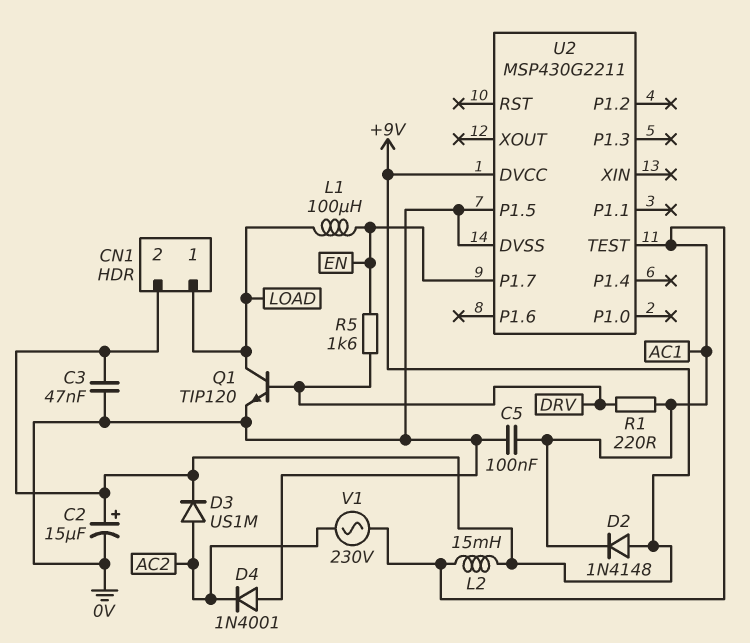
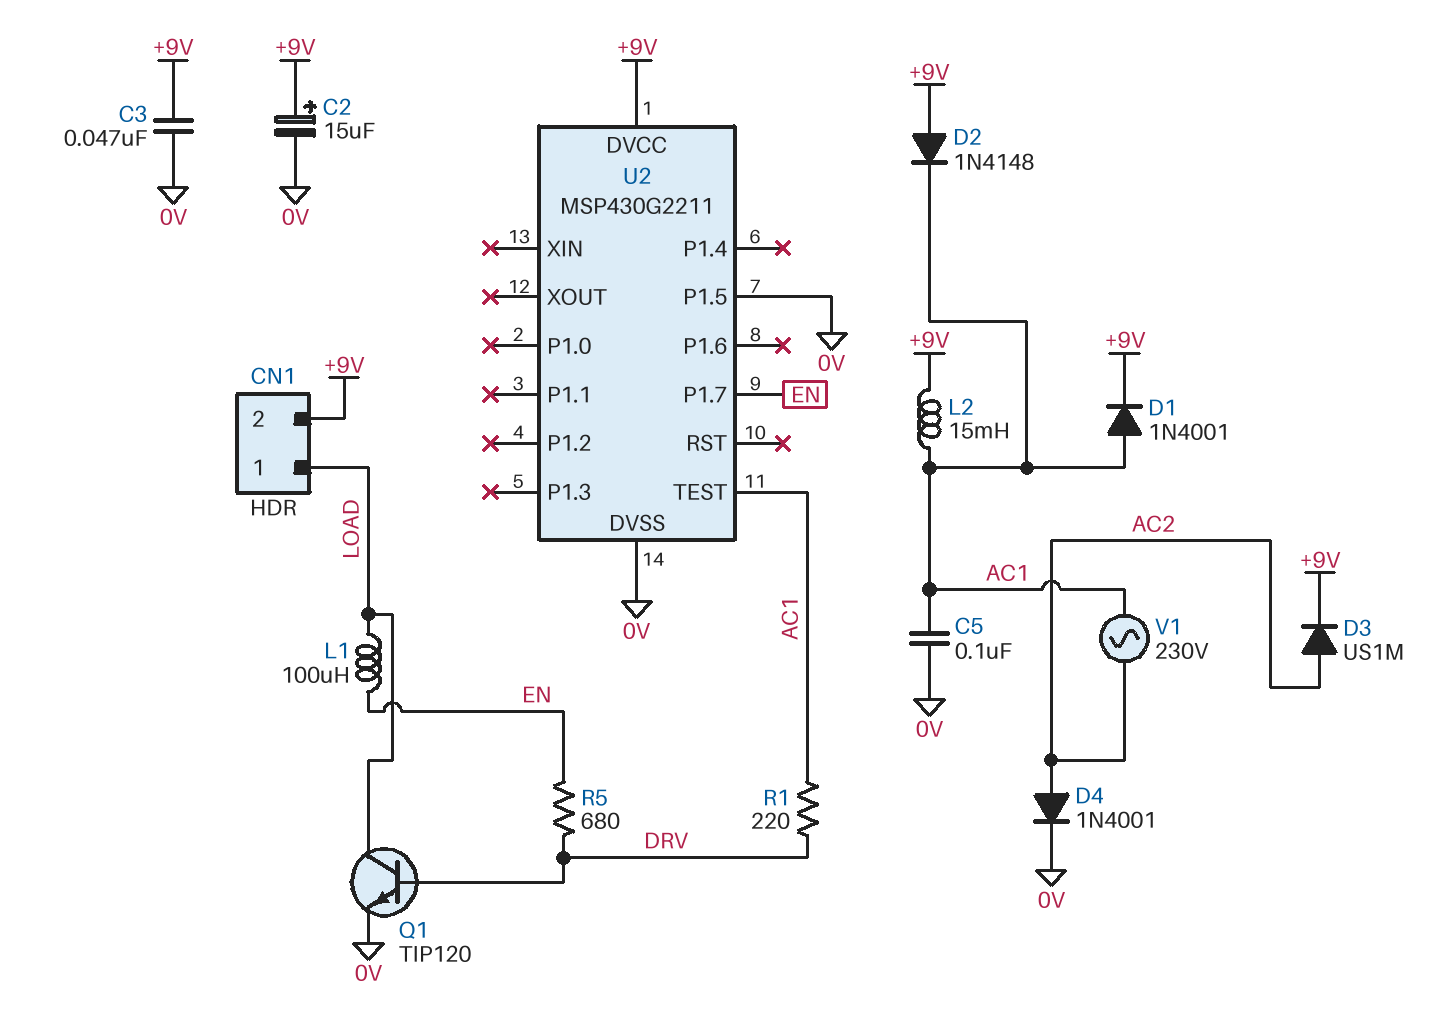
D1: none -> diode 1N4001 (A AC1, K +9V)
D4: diode 1N4001 (A 0V, K AC2) -> diode 1N4001 (A AC2, K 0V)
R5: 1.6k (DRV, EN) -> 680 (DRV, EN)

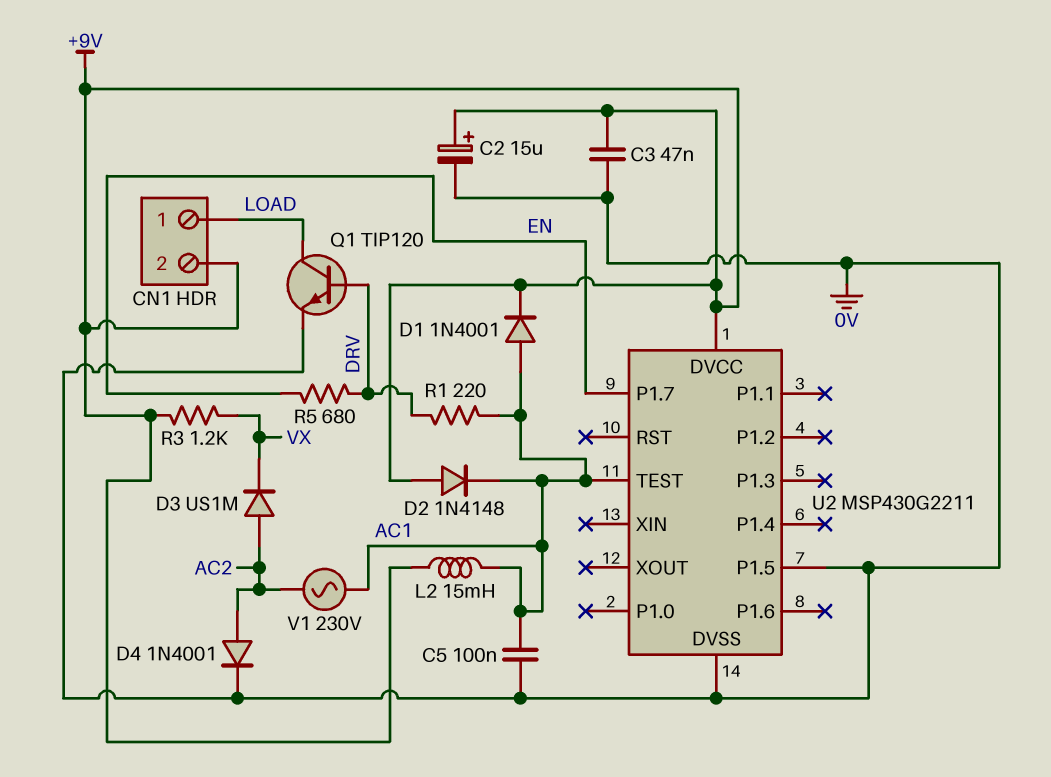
D3: diode US1M (A AC2, K +9V) -> diode US1M (A AC2, K VX)
L1: 100uH (EN, LOAD) -> none
R3: none -> 1.2k (+9V, VX)

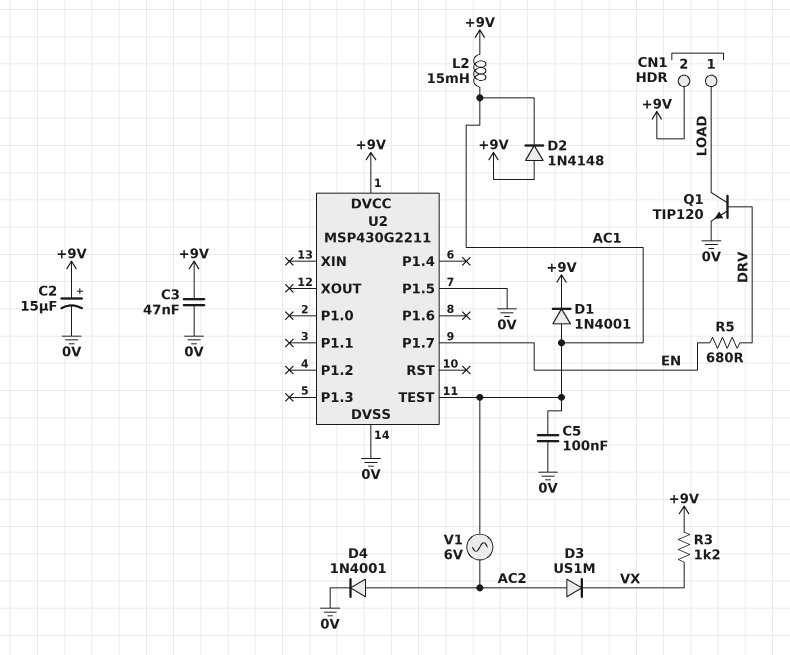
R1: 220 (AC1, DRV) -> none
V1: AC 230V (AC1, AC2) -> AC 6V (AC1, AC2)

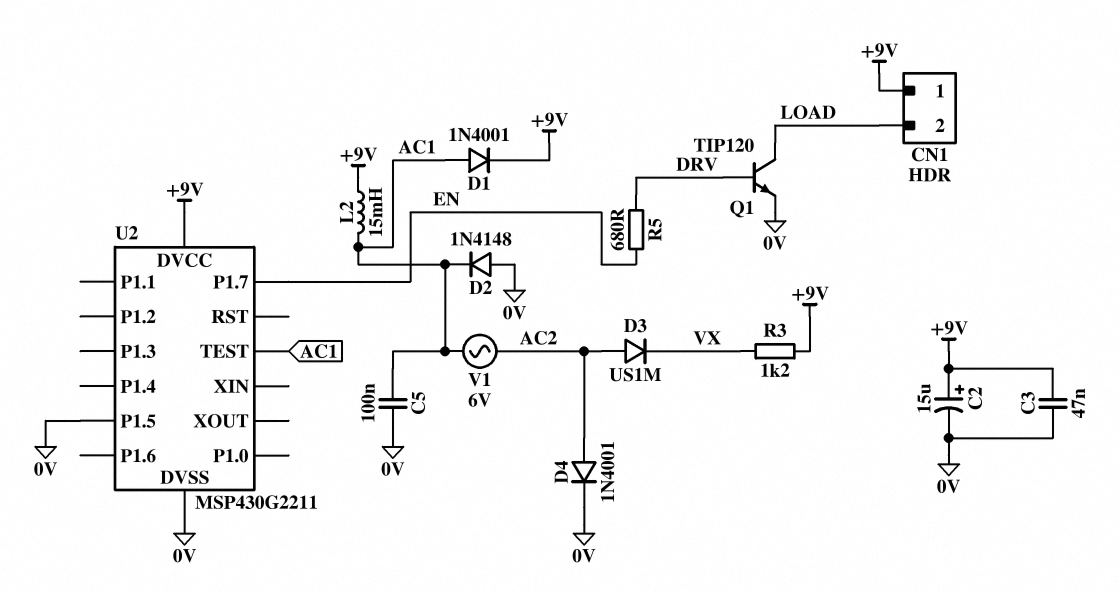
CN1 pin 1: LOAD -> +9V
CN1 pin 2: +9V -> LOAD
D2: diode 1N4148 (A +9V, K AC1) -> diode 1N4148 (A 0V, K AC1)

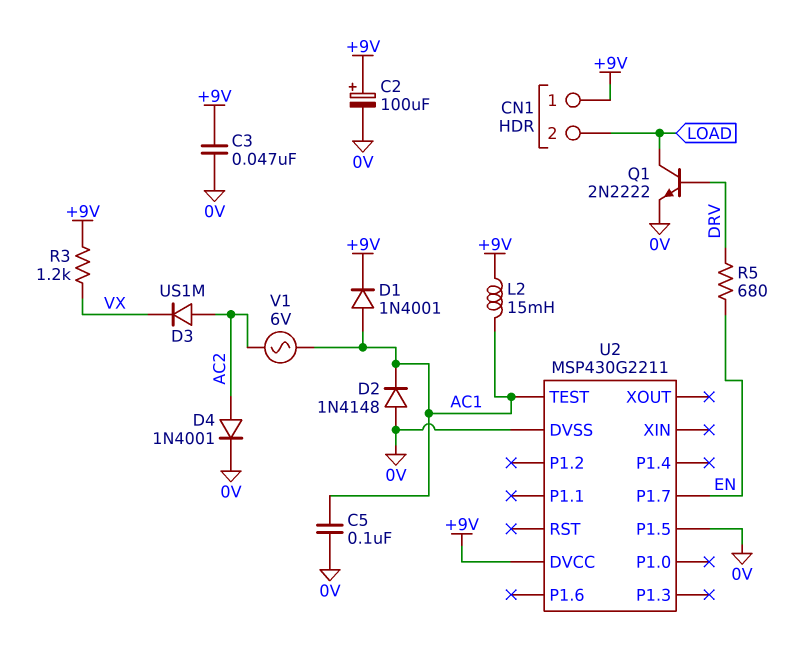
C2: 15uF (plus +9V, minus 0V) -> 100uF (plus +9V, minus 0V)
Q1: NPN TIP120 (B DRV, C LOAD, E 0V) -> NPN 2N2222 (B DRV, C LOAD, E 0V)

